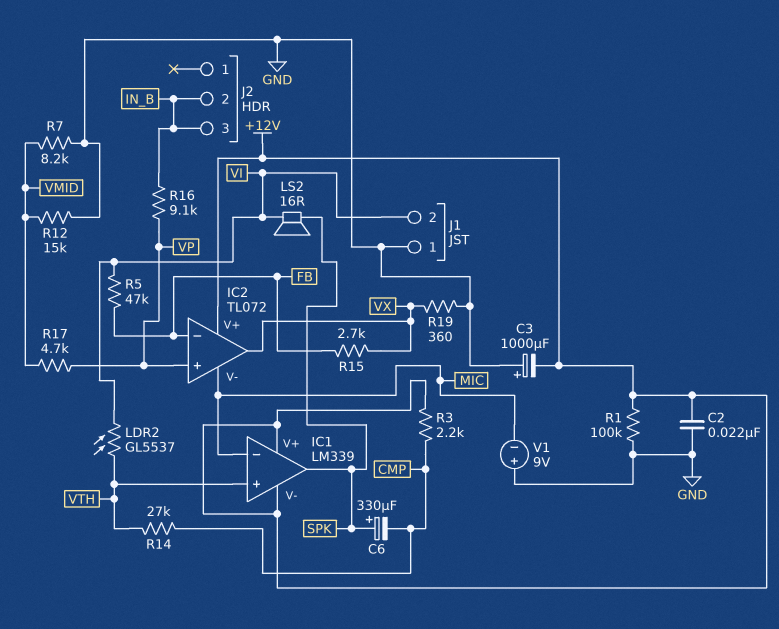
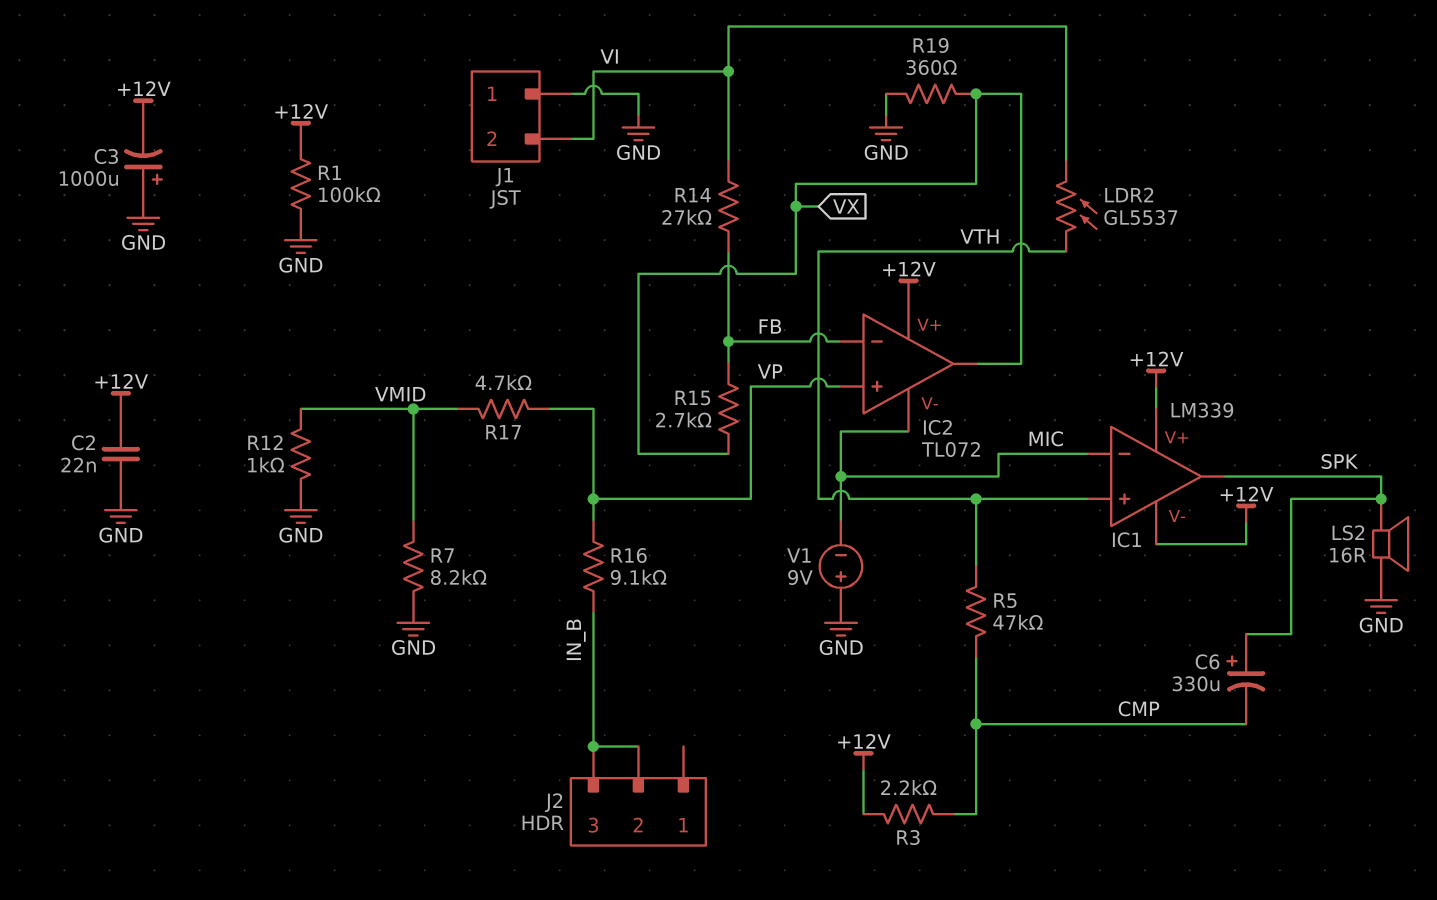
LS2: speaker 16R (SPK, VI) -> speaker 16R (GND, SPK)
R5: 47k (FB, VI) -> 47k (CMP, VTH)
R12: 15k (GND, VMID) -> 1k (GND, VMID)
R14: 27k (CMP, VTH) -> 27k (FB, VI)

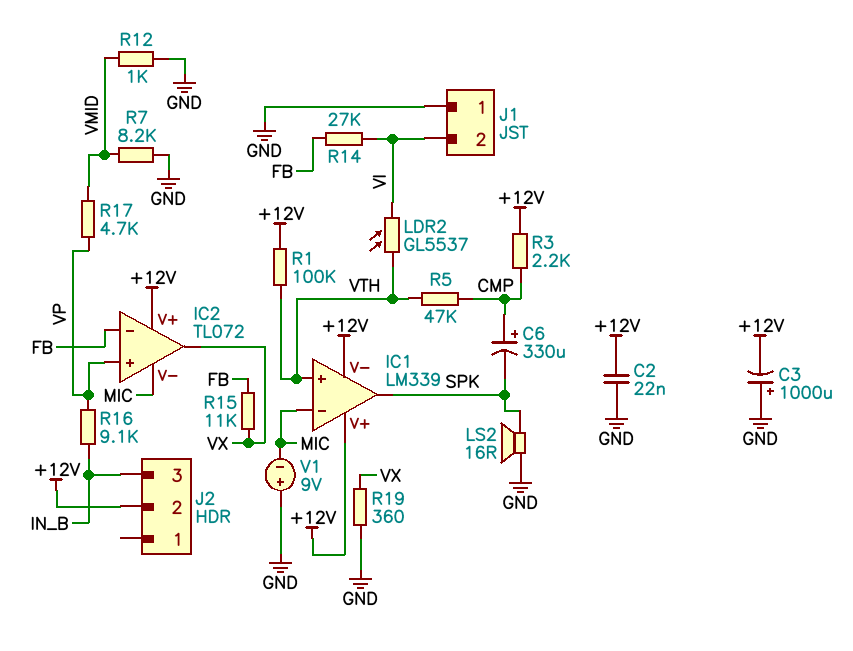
C6: 330uF (plus SPK, minus CMP) -> 330uF (plus CMP, minus SPK)
J2 pin 2: IN_B -> +12V
R1: 100k (+12V, GND) -> 100k (+12V, VTH)
R15: 2.7k (FB, VX) -> 11k (FB, VX)

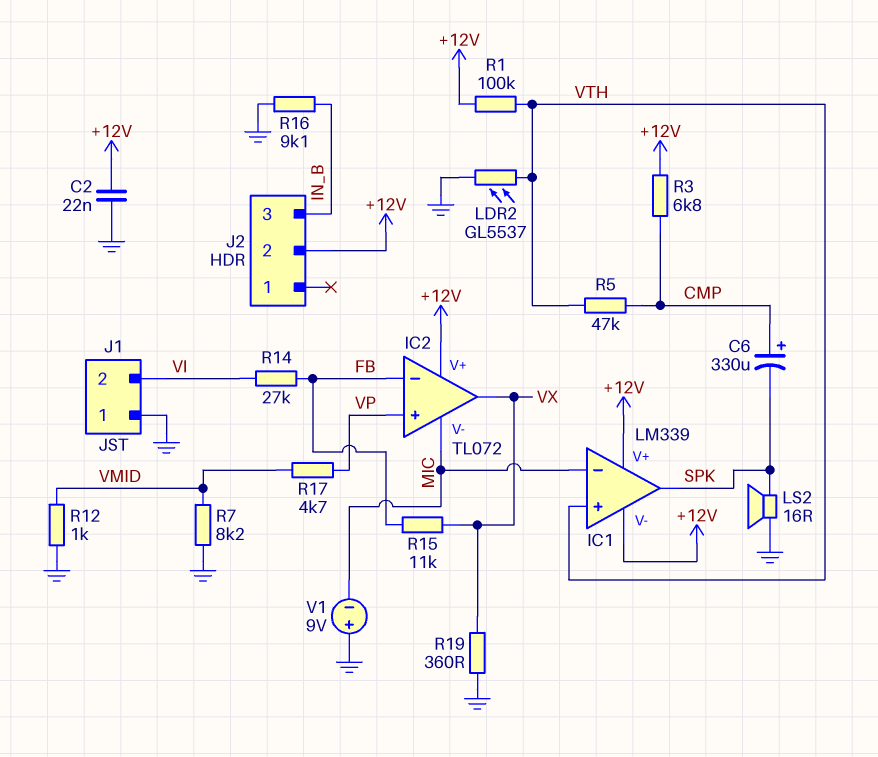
C3: 1000uF (plus GND, minus +12V) -> none
LDR2: GL5537 (VI, VTH) -> GL5537 (GND, VTH)
R3: 2.2k (+12V, CMP) -> 6.8k (+12V, CMP)
R16: 9.1k (IN_B, VP) -> 9.1k (GND, IN_B)

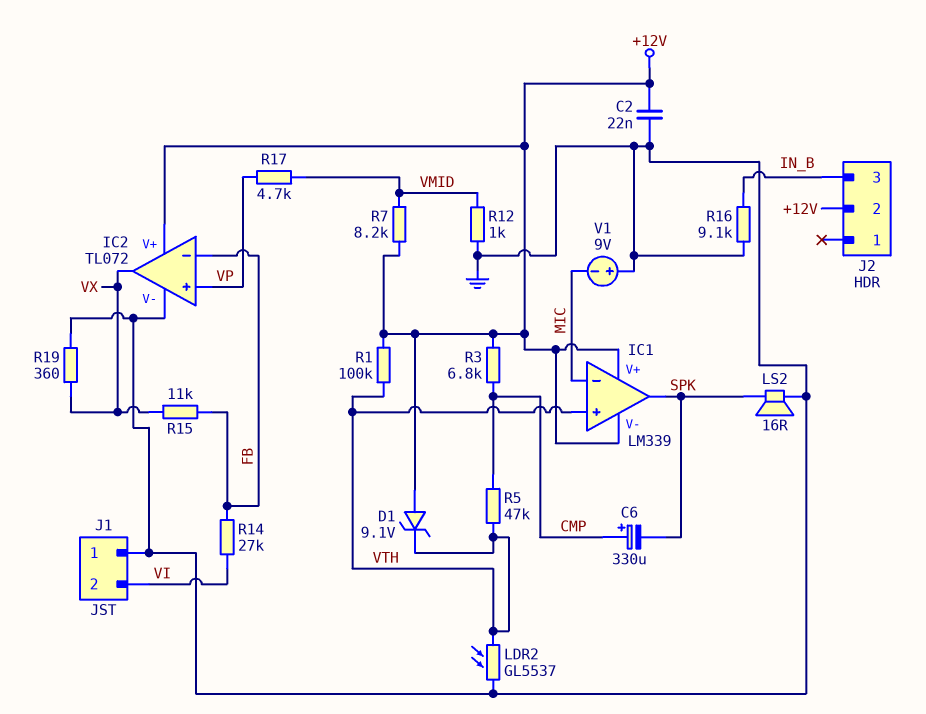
D1: none -> zener 9.1V (A +12V, K VTH)
IC2 pin V-: MIC -> GND
R7: 8.2k (GND, VMID) -> 8.2k (+12V, VMID)

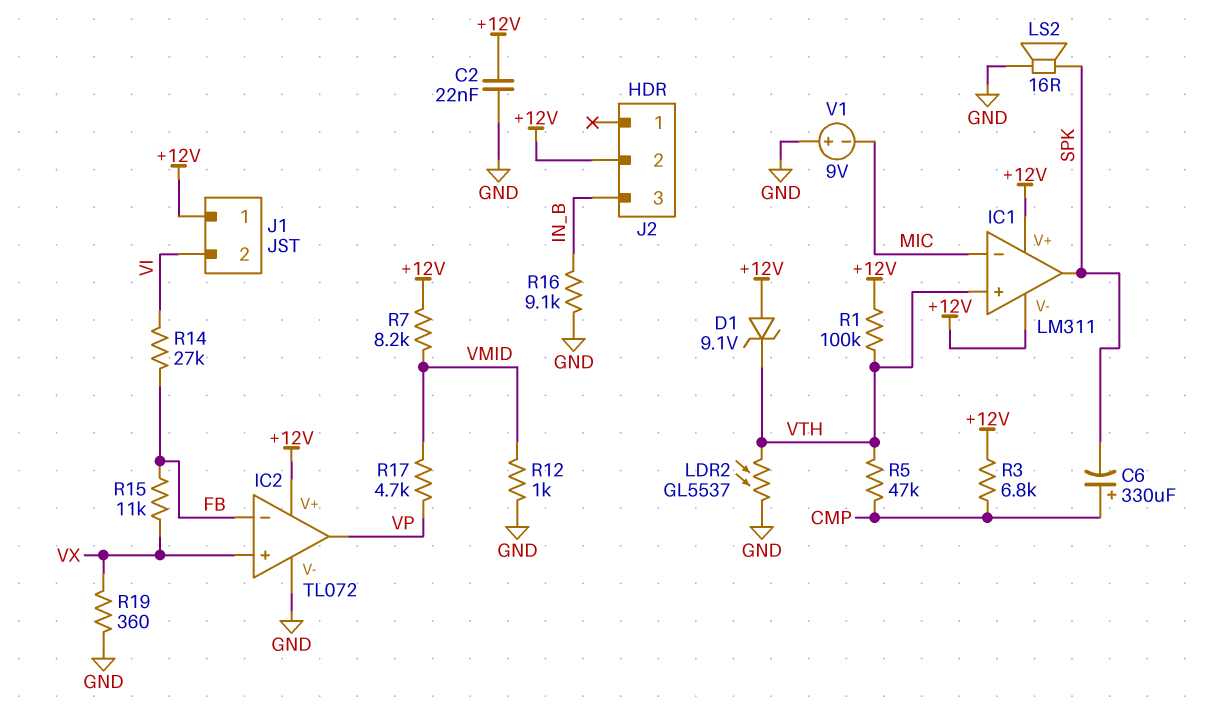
IC1: LM339 -> LM311
IC2 pin in+: VP -> VX
IC2 pin out: VX -> VP
J1 pin 1: GND -> +12V

